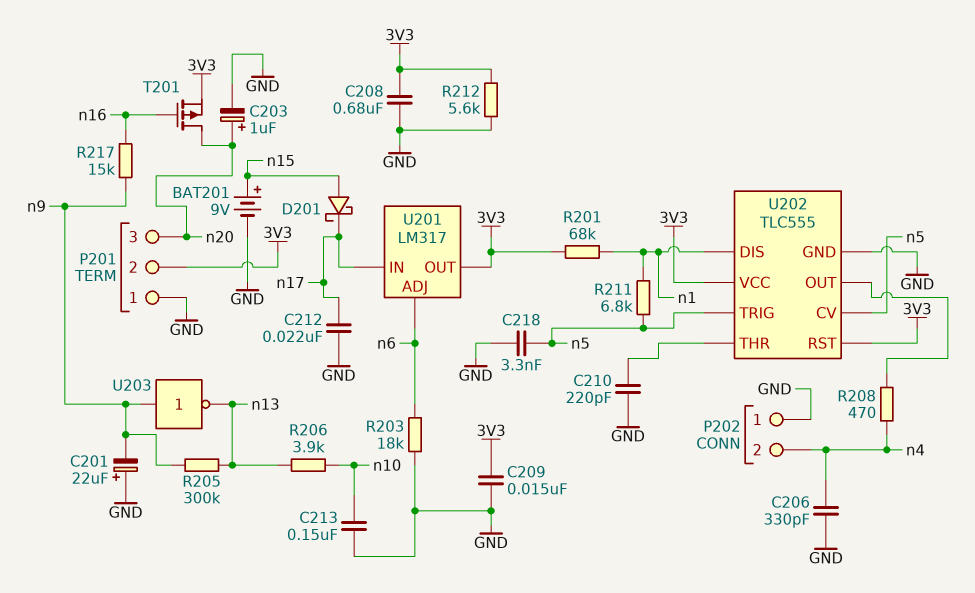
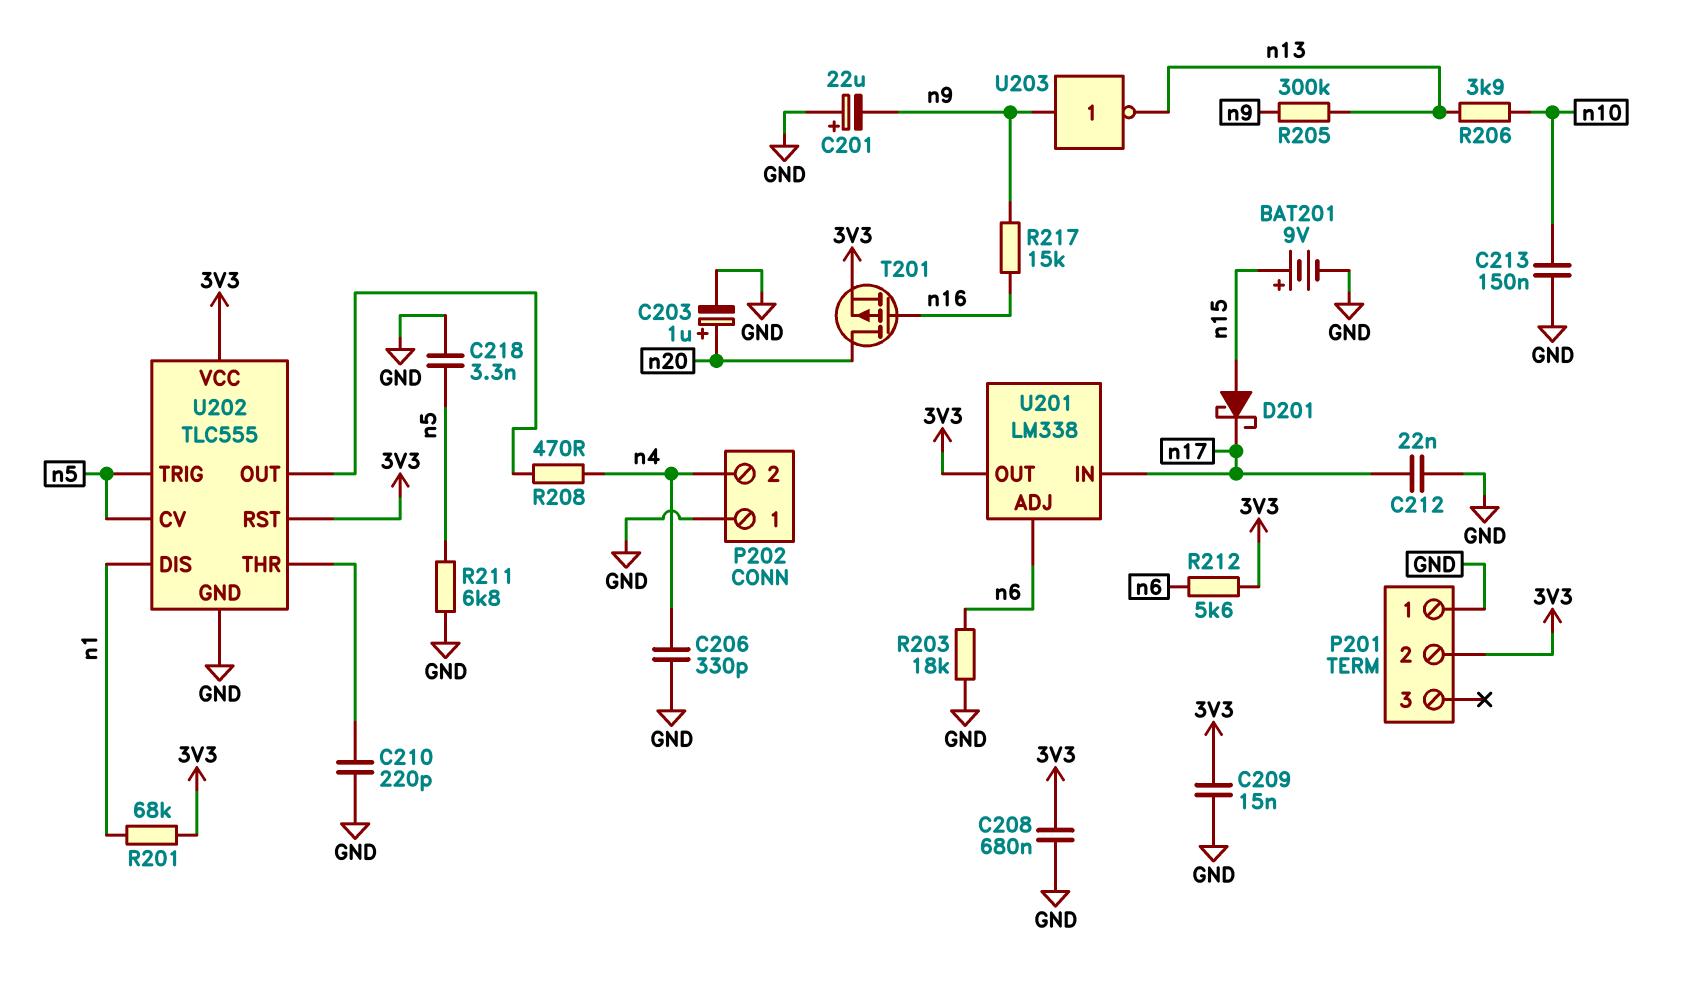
P201 pin 3: n20 -> none
R211: 6.8k (n1, n5) -> 6.8k (GND, n5)
R212: 5.6k (3V3, GND) -> 5.6k (3V3, n6)
U201: LM317 -> LM338

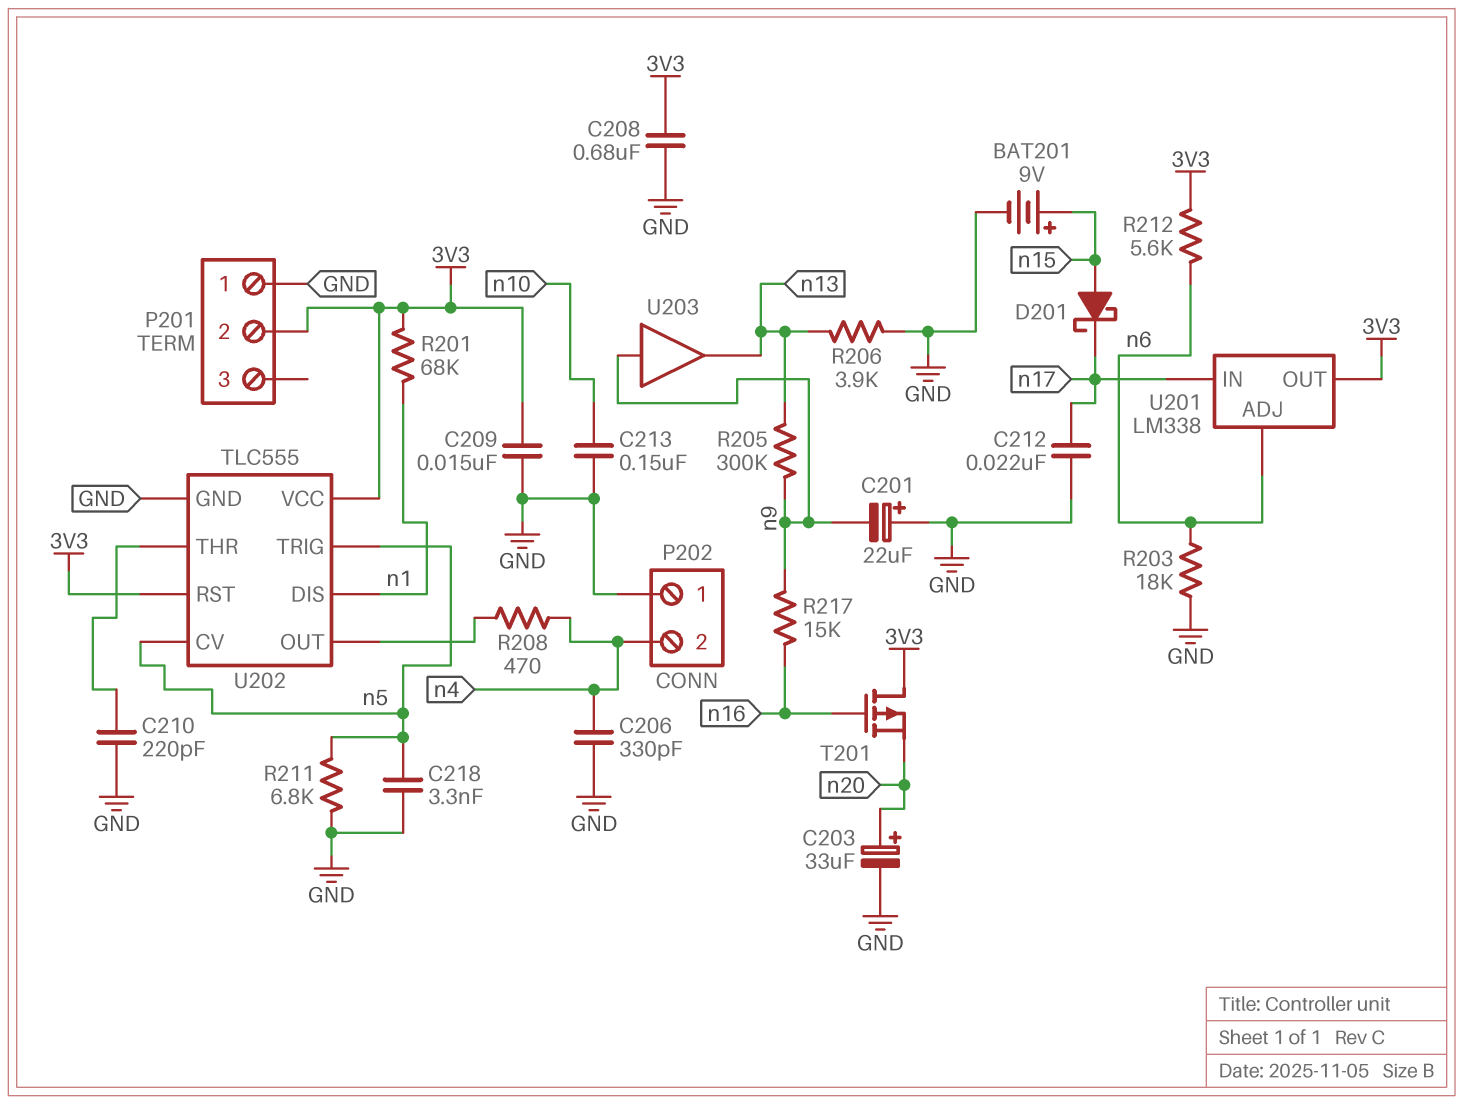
C203: 1uF (plus n20, minus GND) -> 33uF (plus n20, minus GND)
R206: 3.9k (n10, n13) -> 3.9k (GND, n13)
T201: PMOS (G n16, D n20, S 3V3) -> PMOS (G n16, D 3V3, S n20)
U203: NOT (in n9, out n13) -> buffer (in n9, out n13)

